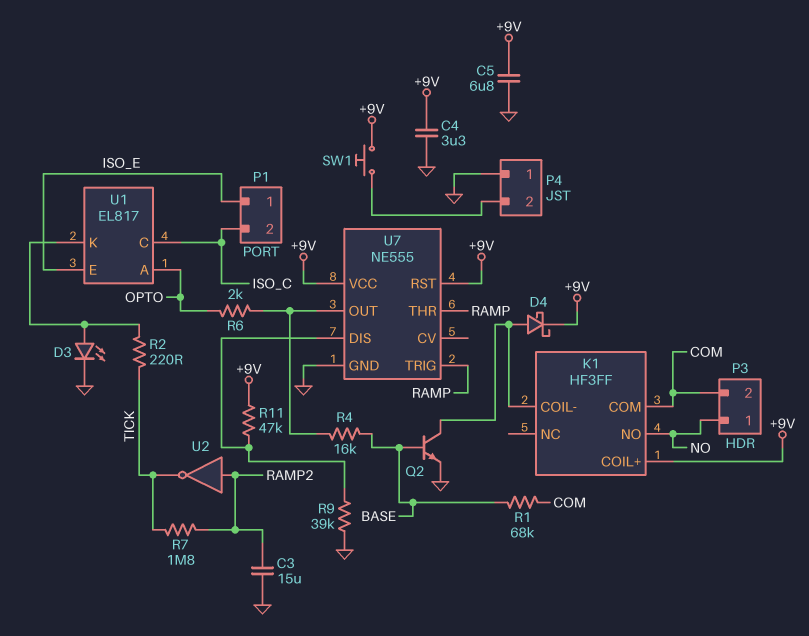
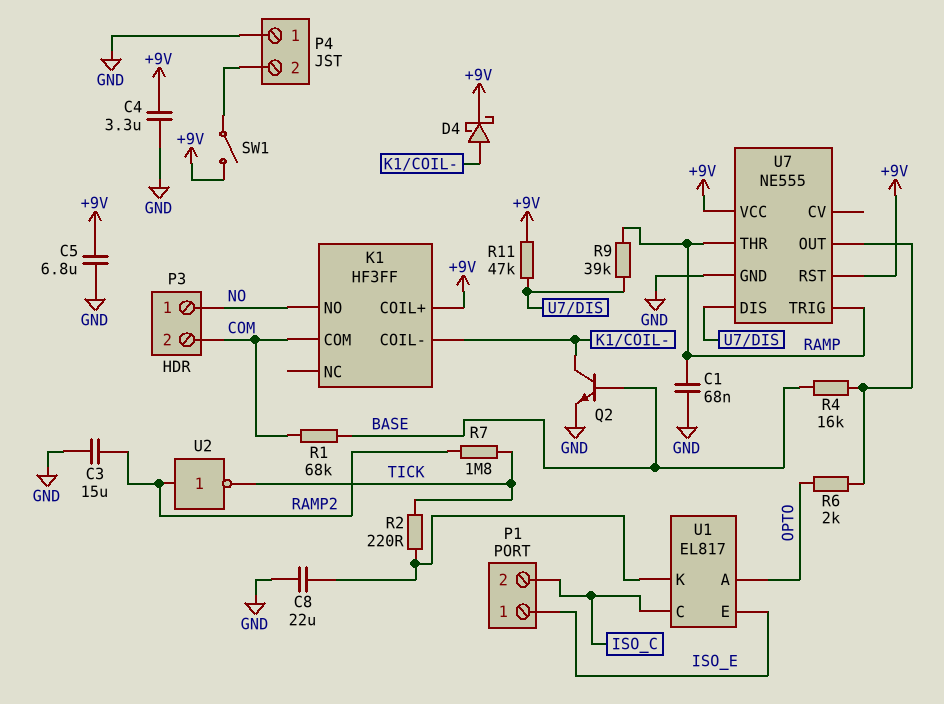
C1: none -> 68nF (GND, RAMP)
C8: none -> 22uF (GND, U1/K)
D3: LED (A U1/K, K GND) -> none
R9: 39k (GND, U7/DIS) -> 39k (RAMP, U7/DIS)
SW1: button (+9V, P4/2) -> switch (+9V, P4/2)

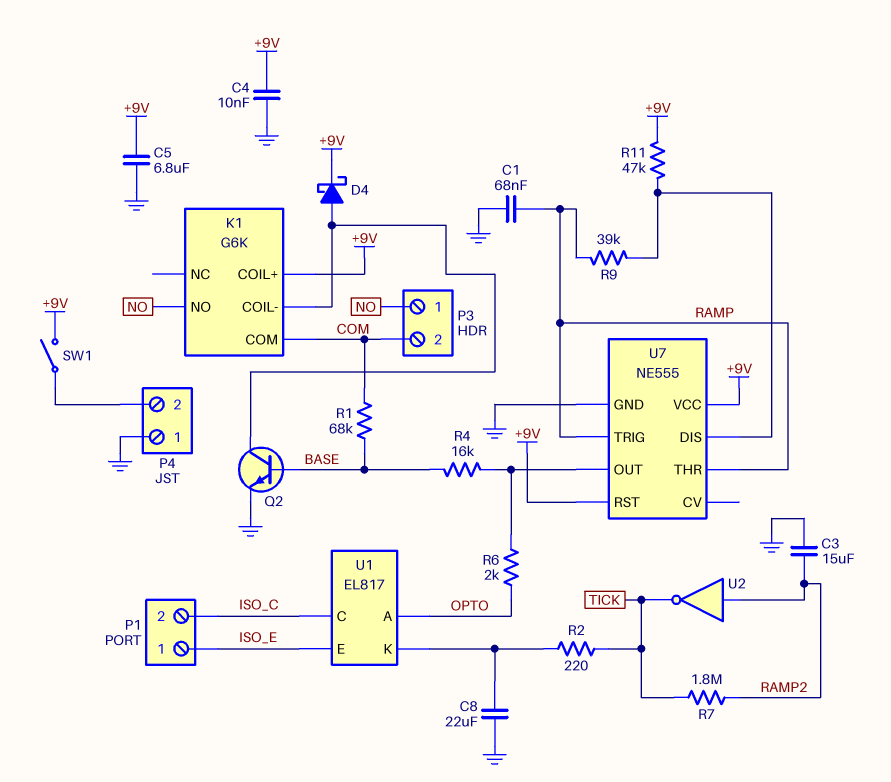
C4: 3.3uF (+9V, GND) -> 10nF (+9V, GND)
K1: HF3FF -> G6K

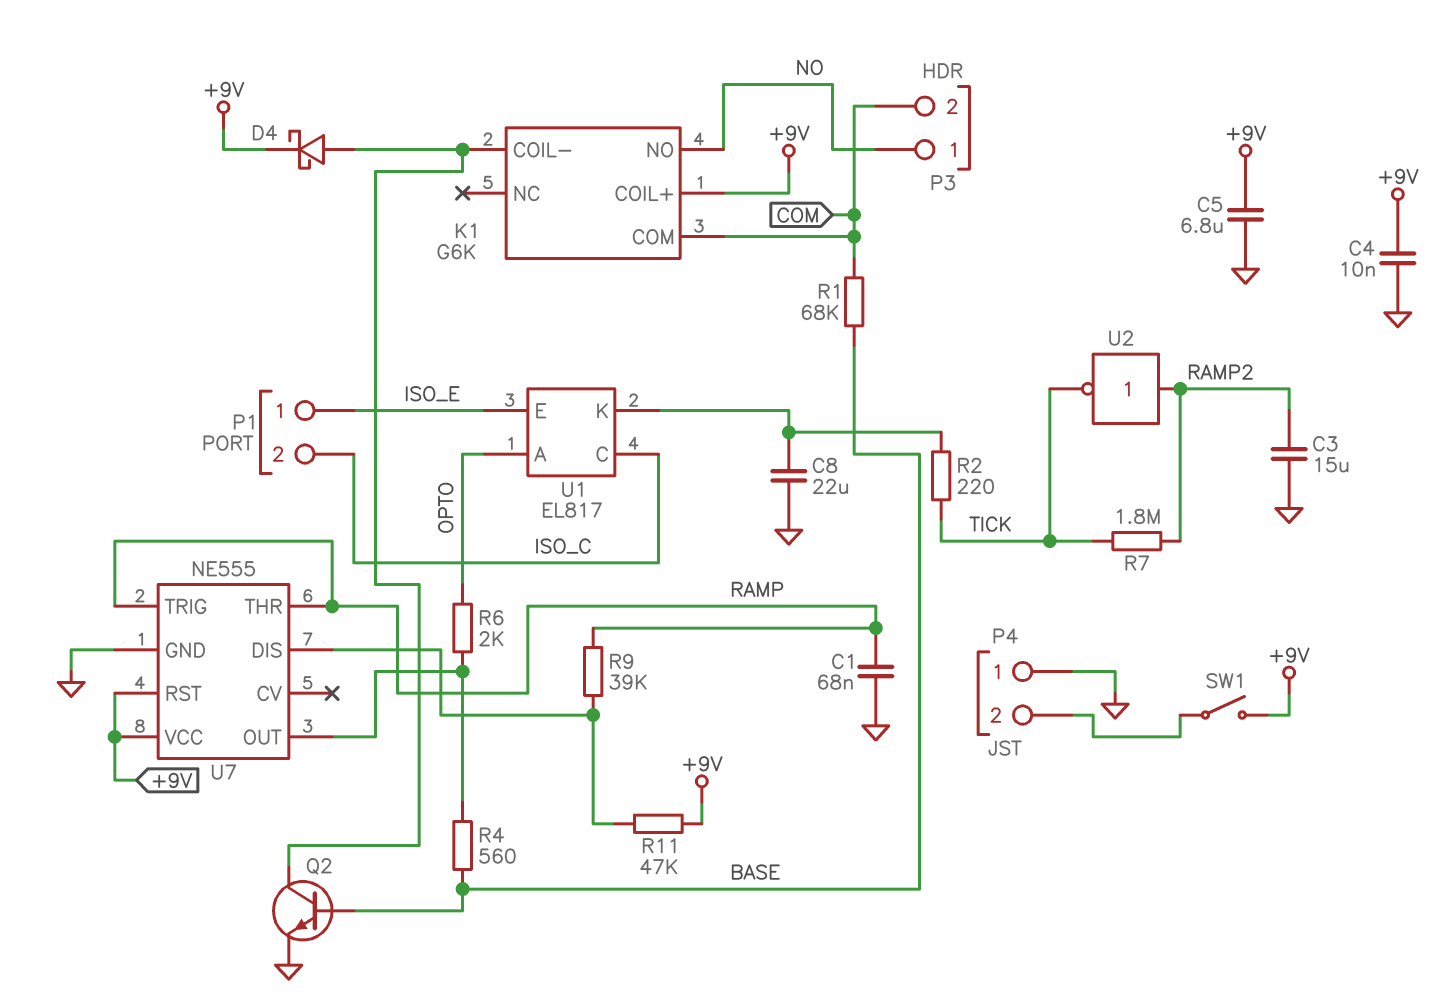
R4: 16k (BASE, U7/OUT) -> 560 (BASE, U7/OUT)

